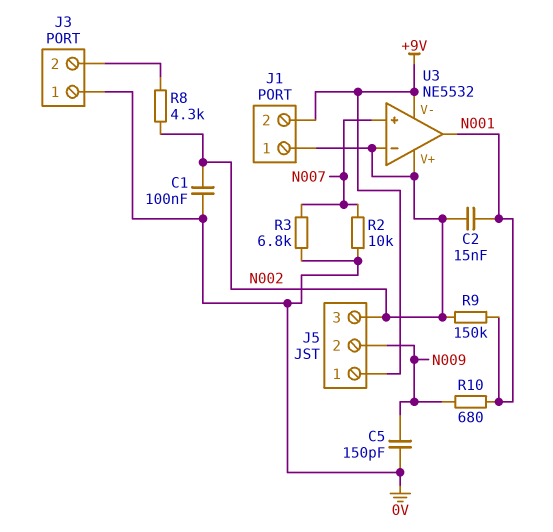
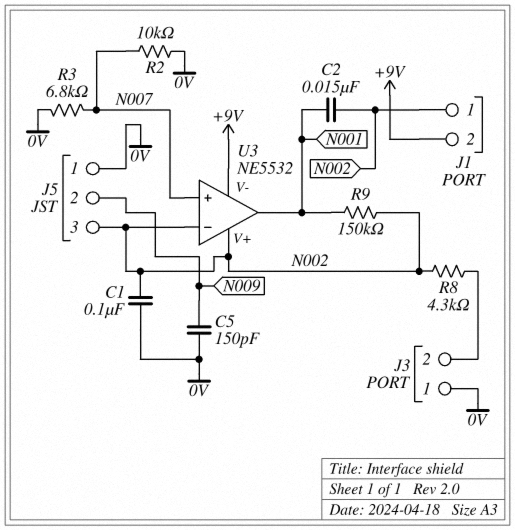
J5 pin 1: +9V -> 0V
R10: 680 (N001, N009) -> none

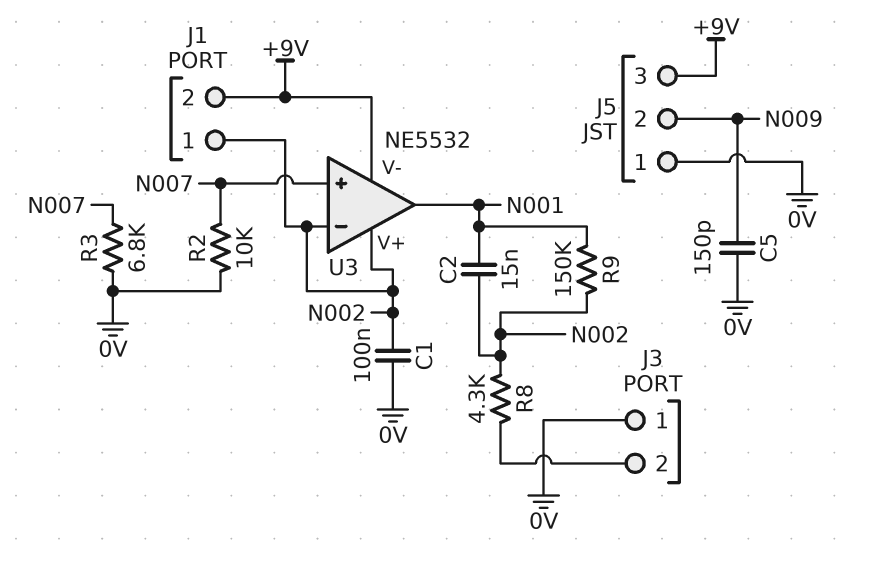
J5 pin 3: N002 -> +9V

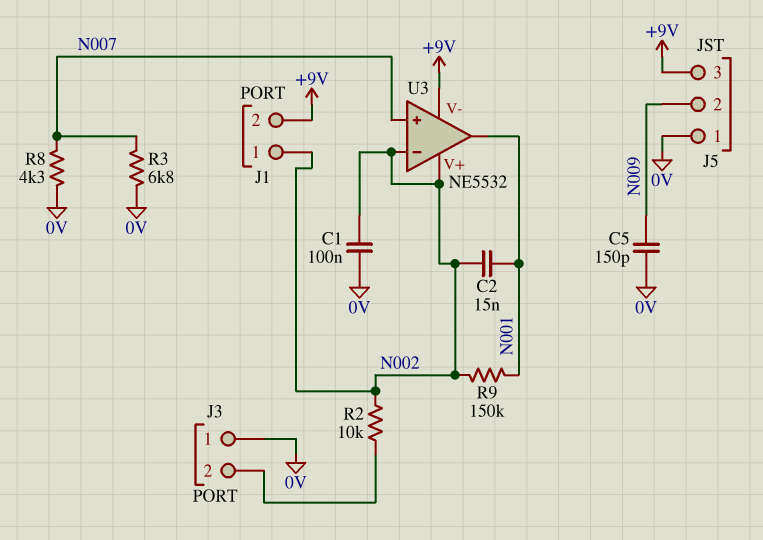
R2: 10k (0V, N007) -> 10k (J3/2, N002)
R8: 4.3k (J3/2, N002) -> 4.3k (0V, N007)

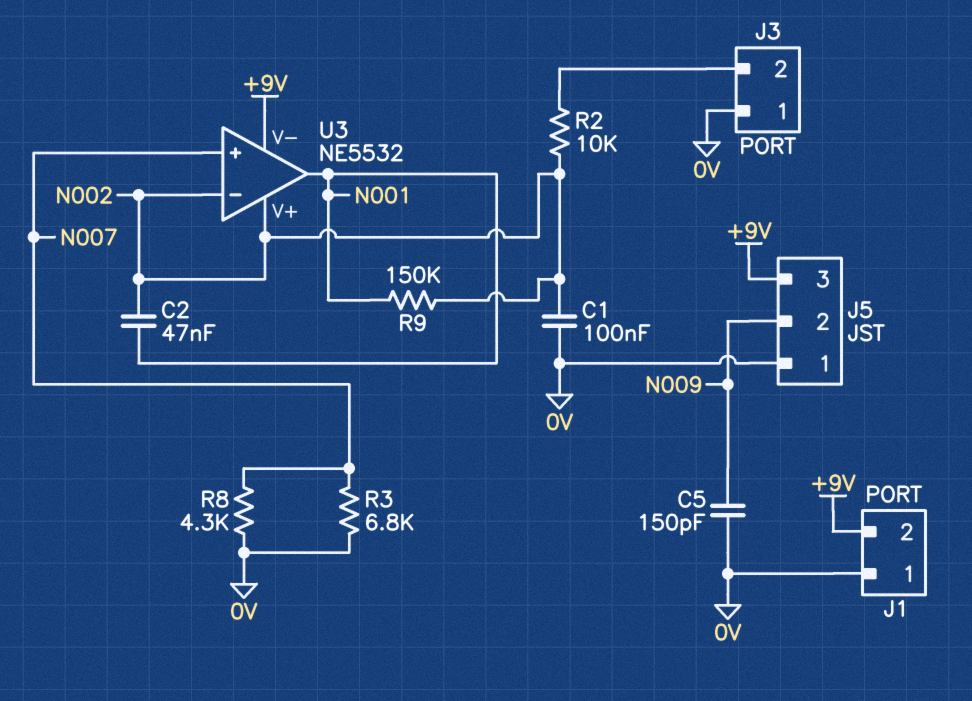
C2: 15nF (N001, N002) -> 47nF (N001, N002)
J1 pin 1: N002 -> 0V

